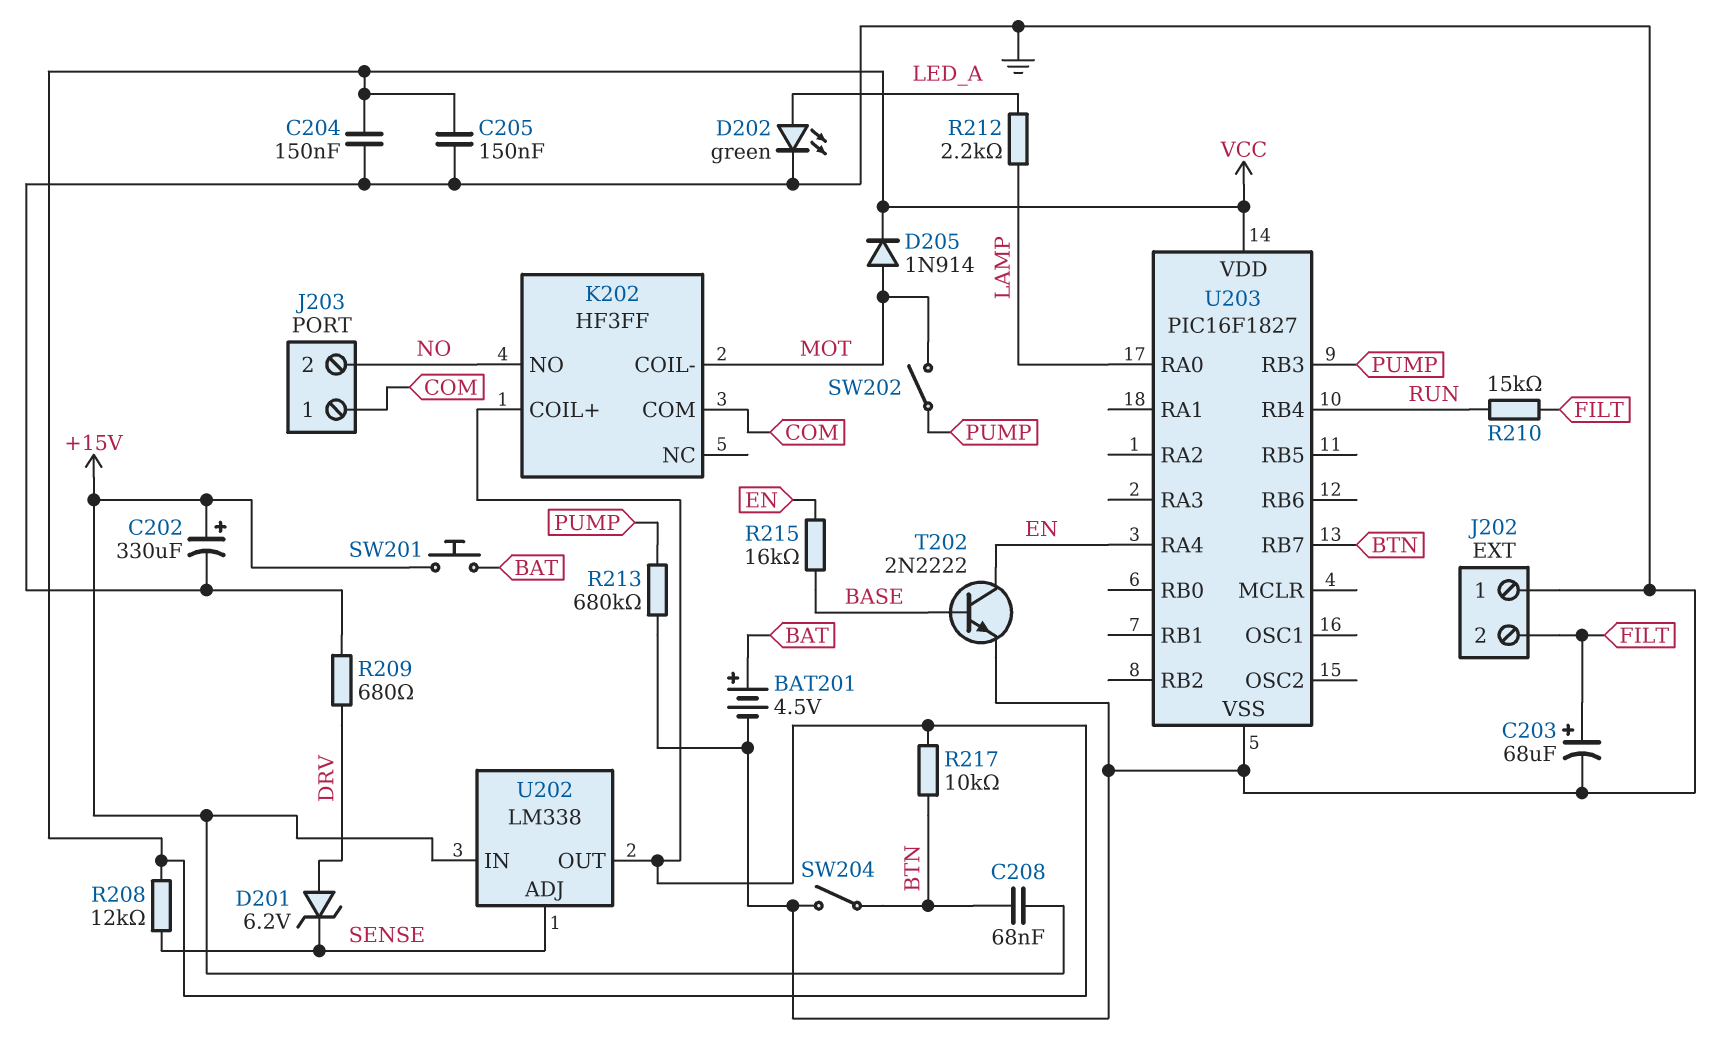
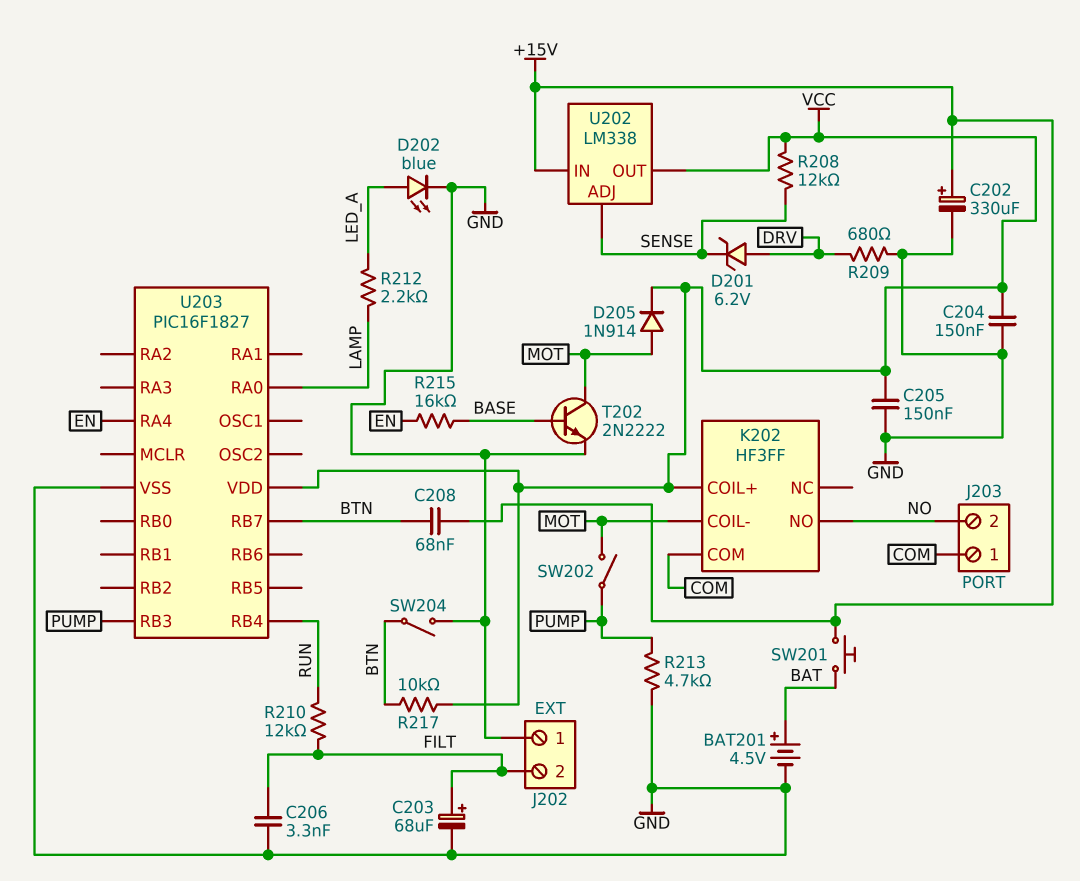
C206: none -> 3.3nF (FILT, GND)
D202: LED green (A LED_A, K GND) -> LED blue (A LED_A, K GND)
R210: 15k (FILT, RUN) -> 12k (FILT, RUN)
R213: 680k (GND, PUMP) -> 4.7k (GND, PUMP)
T202: NPN 2N2222 (B BASE, C EN, E GND) -> NPN 2N2222 (B BASE, C MOT, E GND)

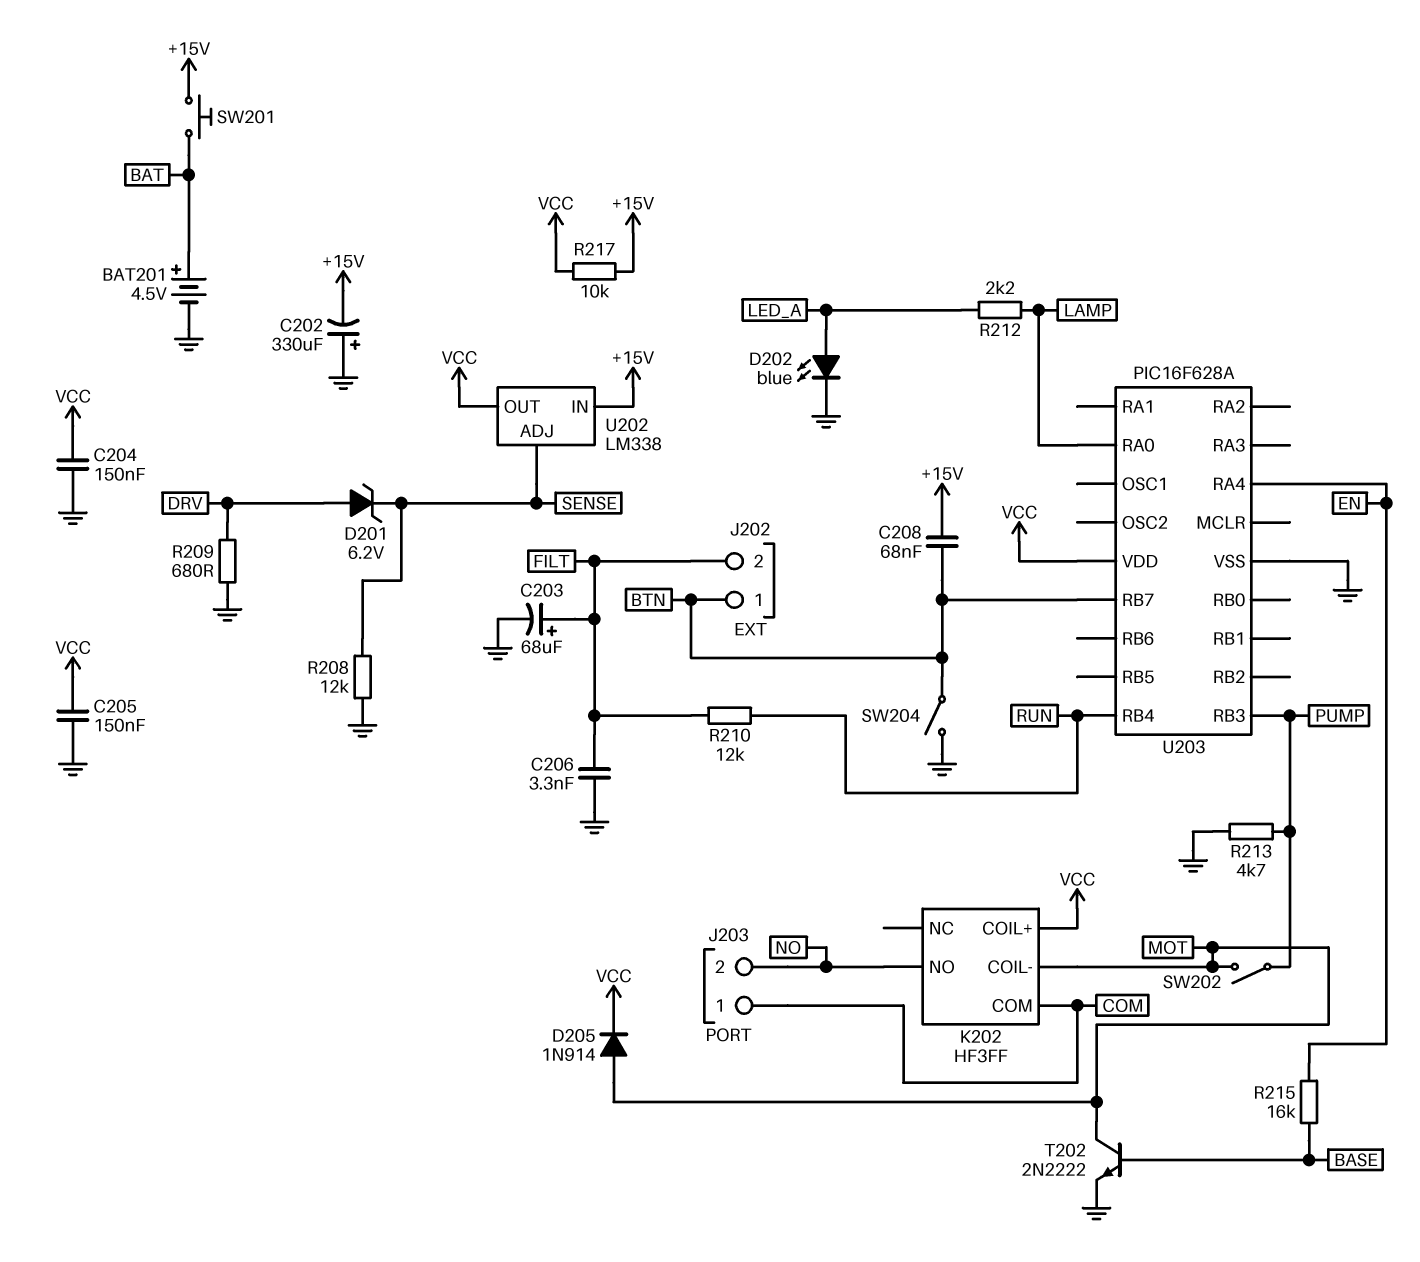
C202: 330uF (plus +15V, minus GND) -> 330uF (plus GND, minus +15V)
J202 pin 1: GND -> BTN
R208: 12k (SENSE, VCC) -> 12k (GND, SENSE)
R217: 10k (BTN, VCC) -> 10k (+15V, VCC)
U203: PIC16F1827 -> PIC16F628A

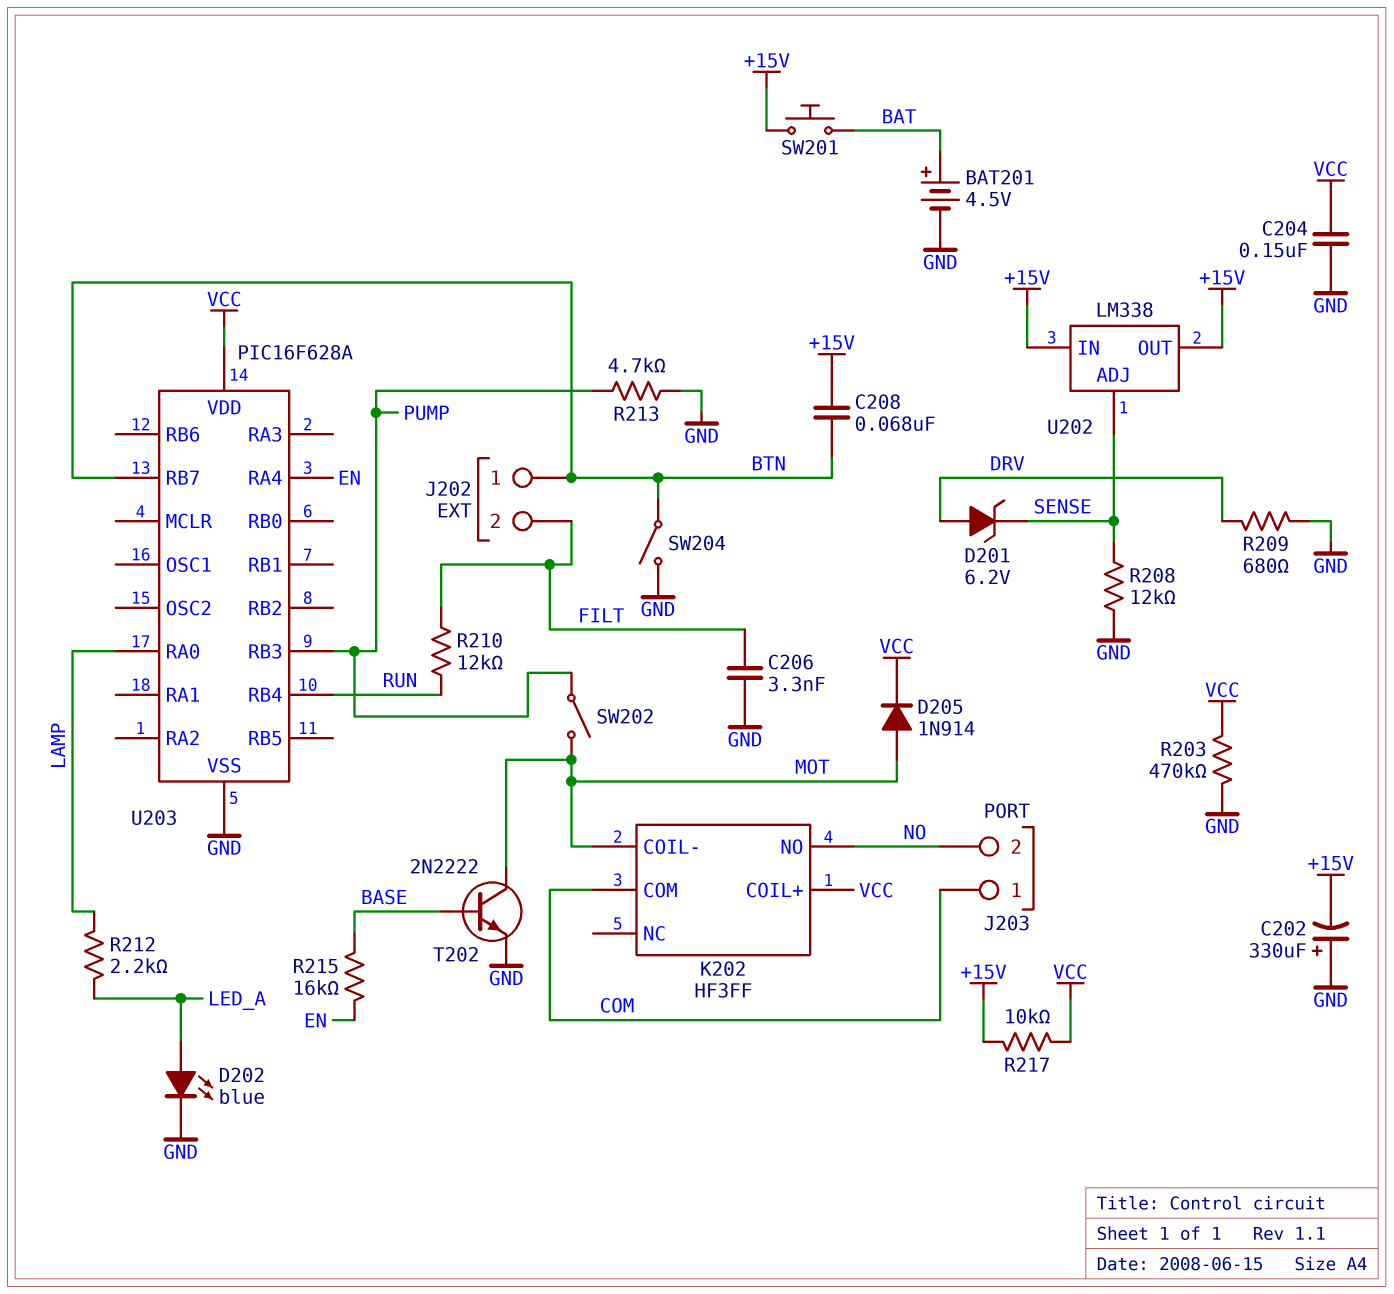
C203: 68uF (plus FILT, minus GND) -> none
C205: 150nF (GND, VCC) -> none
R203: none -> 470k (GND, VCC)
U202 pin OUT: VCC -> +15V

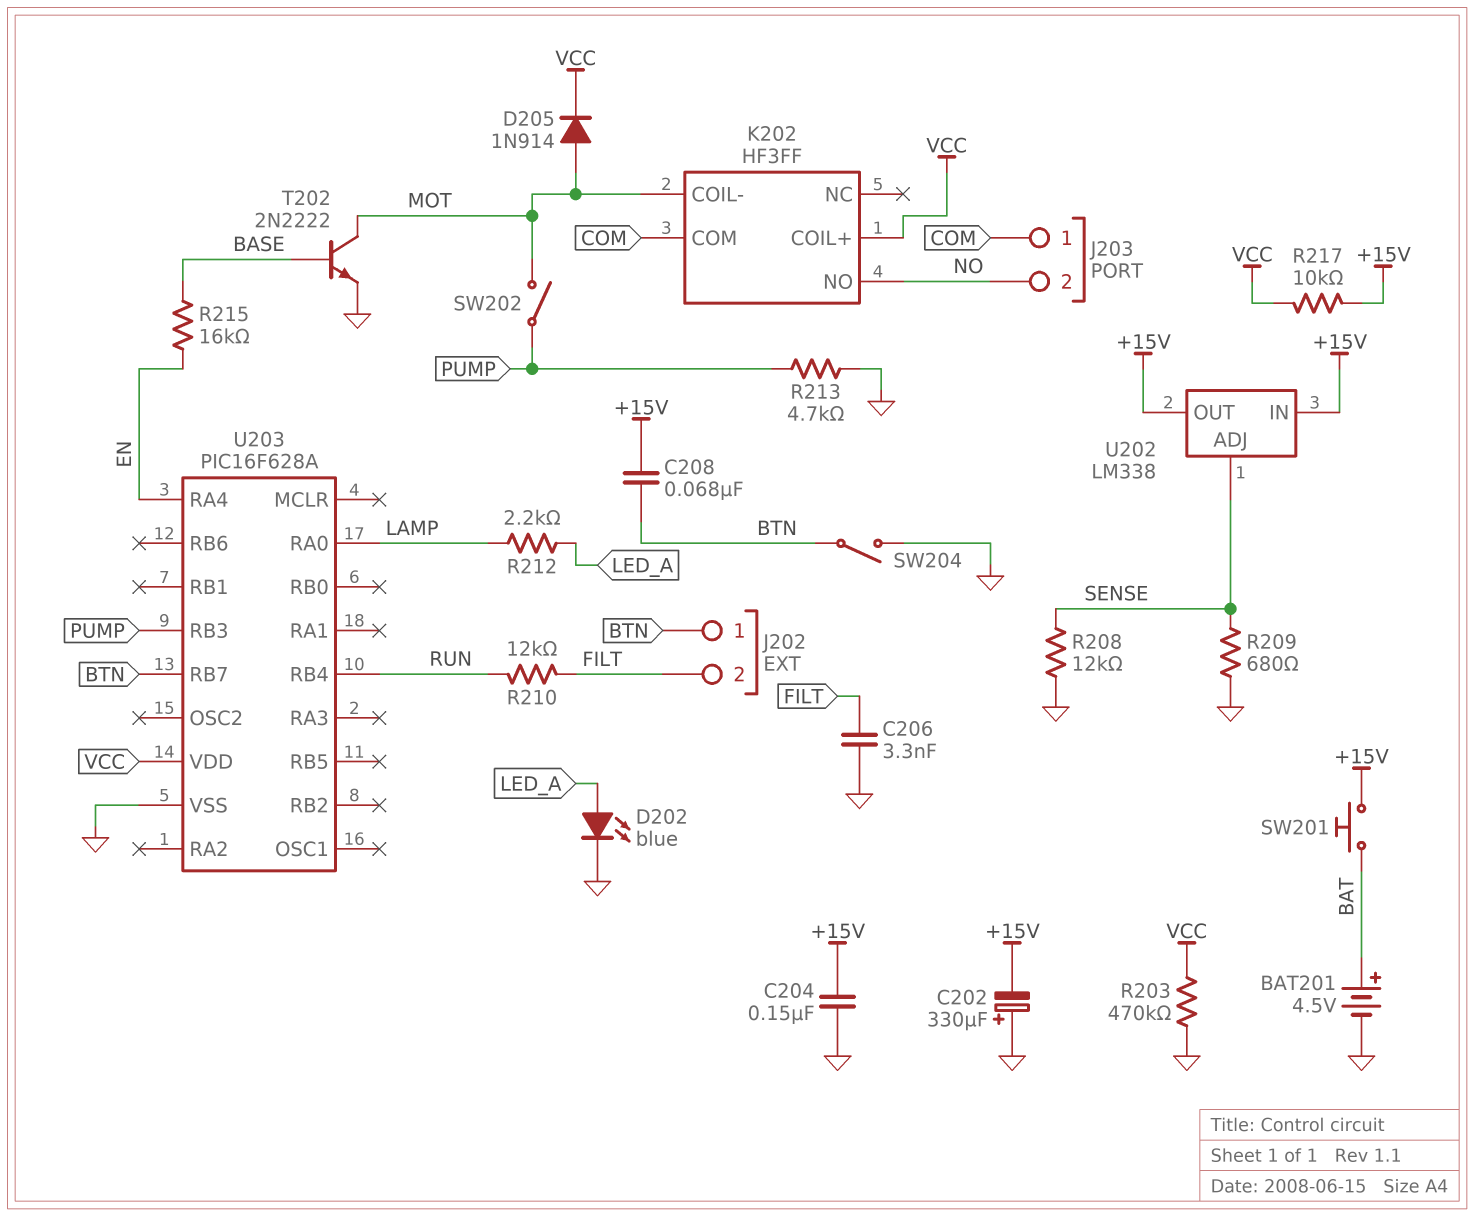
C204: 150nF (GND, VCC) -> 150nF (+15V, GND)
D201: zener 6.2V (A DRV, K SENSE) -> none
R209: 680 (DRV, GND) -> 680 (GND, SENSE)

